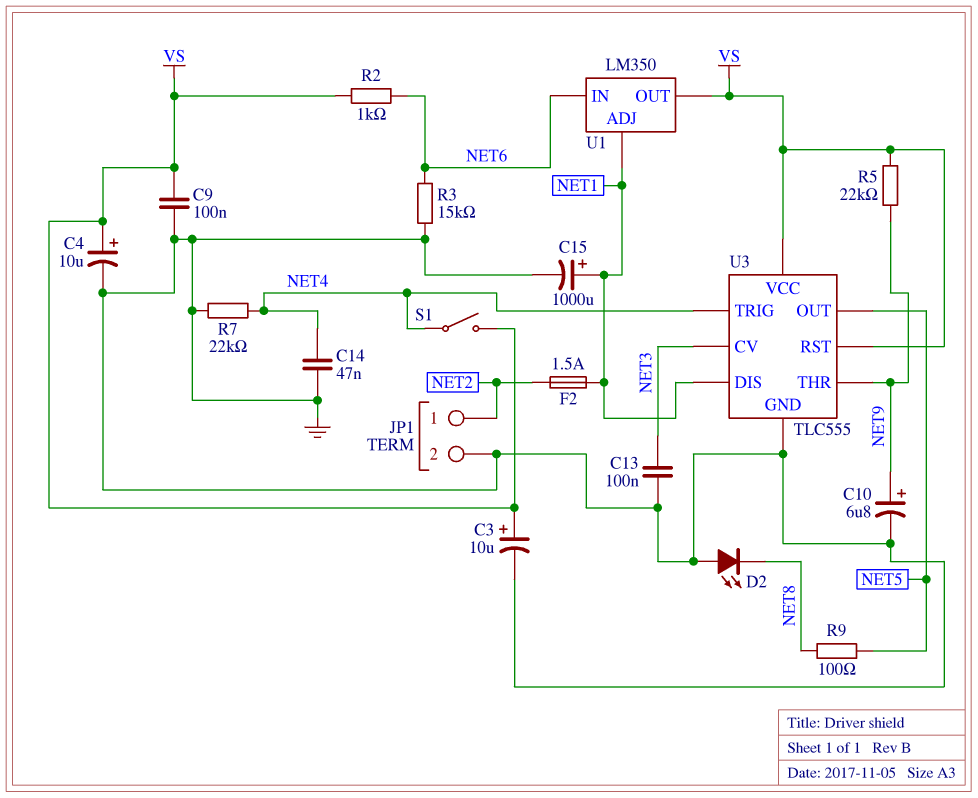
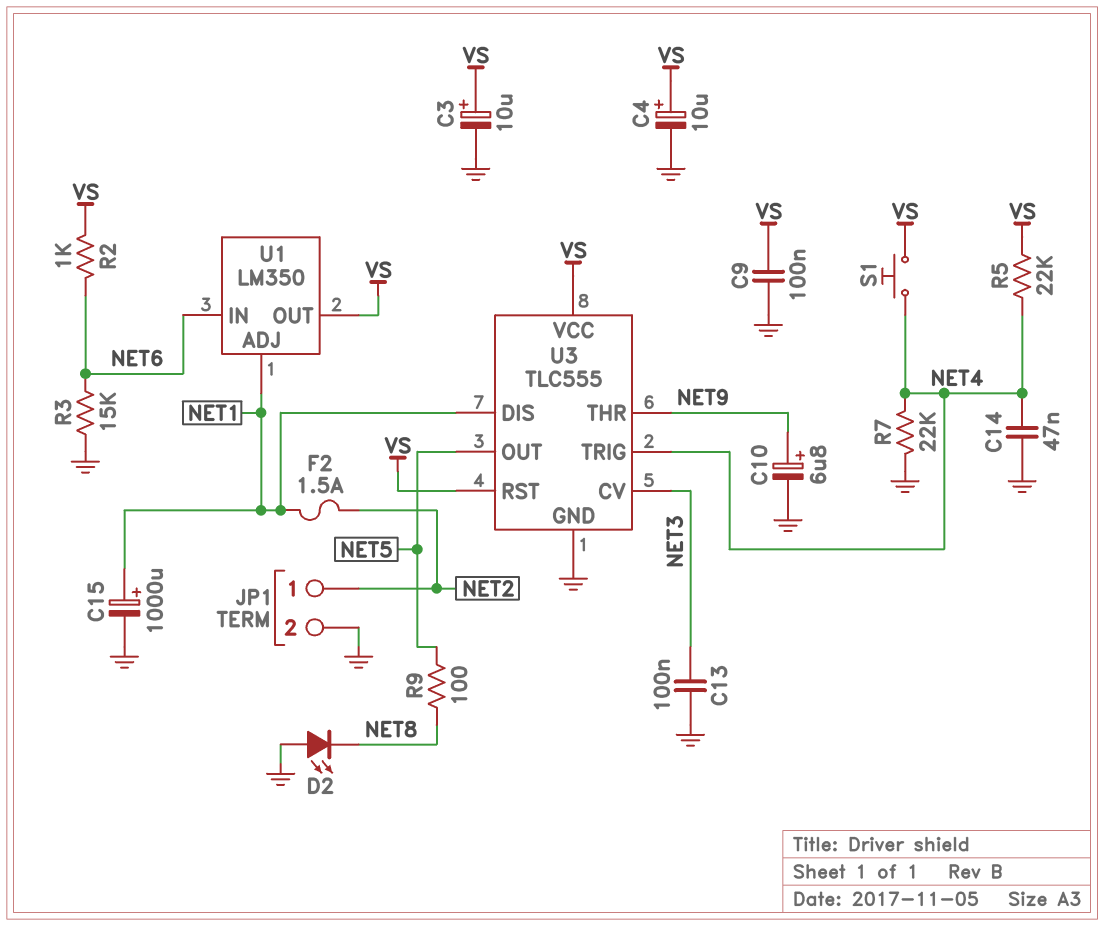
R5: 22k (NET9, VS) -> 22k (NET4, VS)
S1: switch (NET4, VS) -> button (NET4, VS)

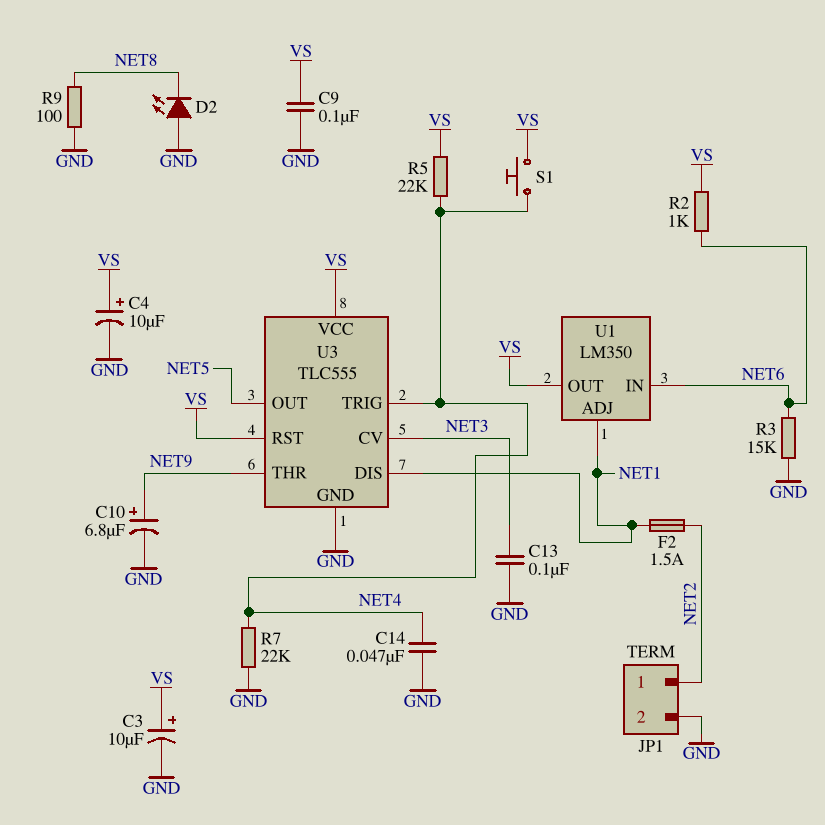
C15: 1000uF (plus NET1, minus GND) -> none
R9: 100 (NET5, NET8) -> 100 (GND, NET8)

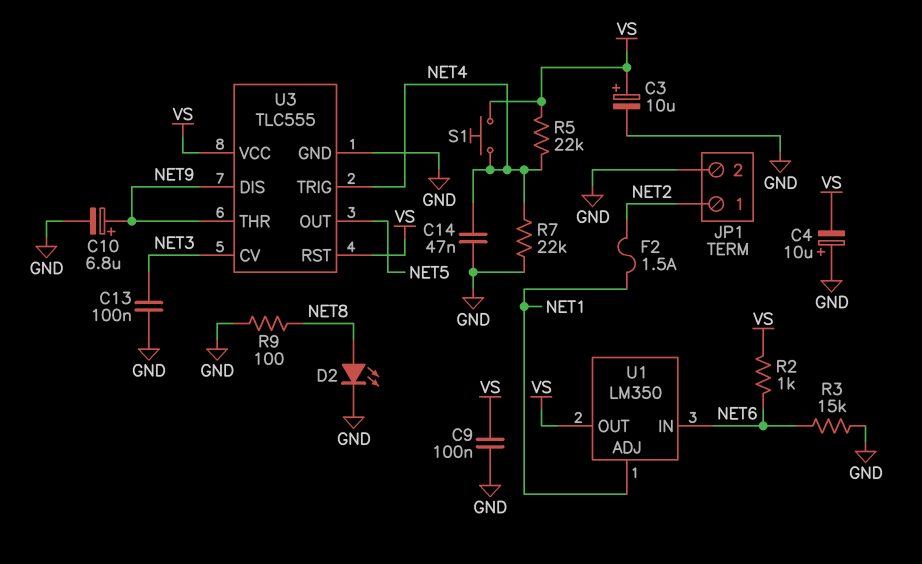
C4: 10uF (plus VS, minus GND) -> 10uF (plus GND, minus VS)
D2: LED (A GND, K NET8) -> LED (A NET8, K GND)
U3 pin DIS: NET1 -> NET9

